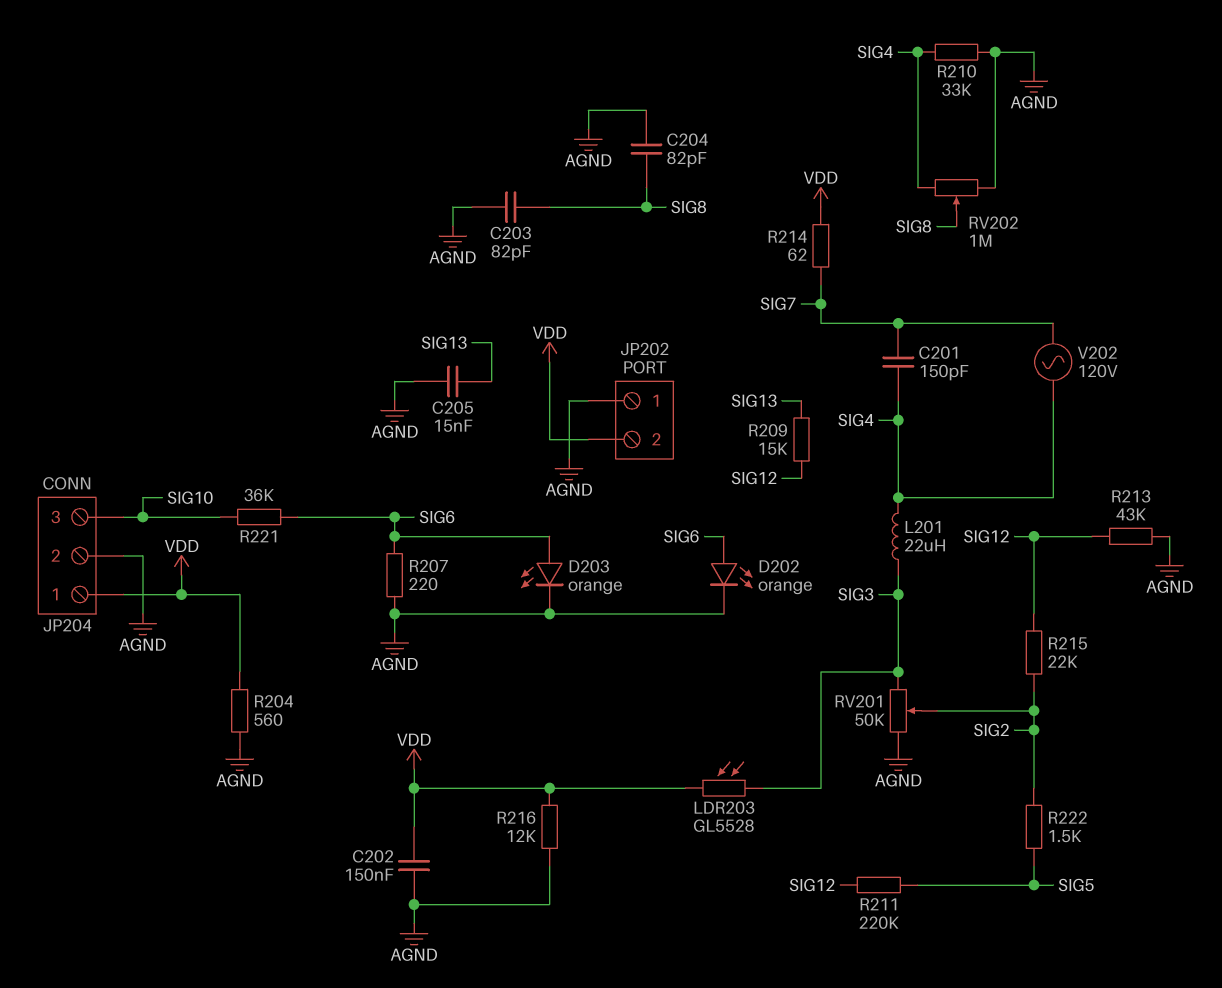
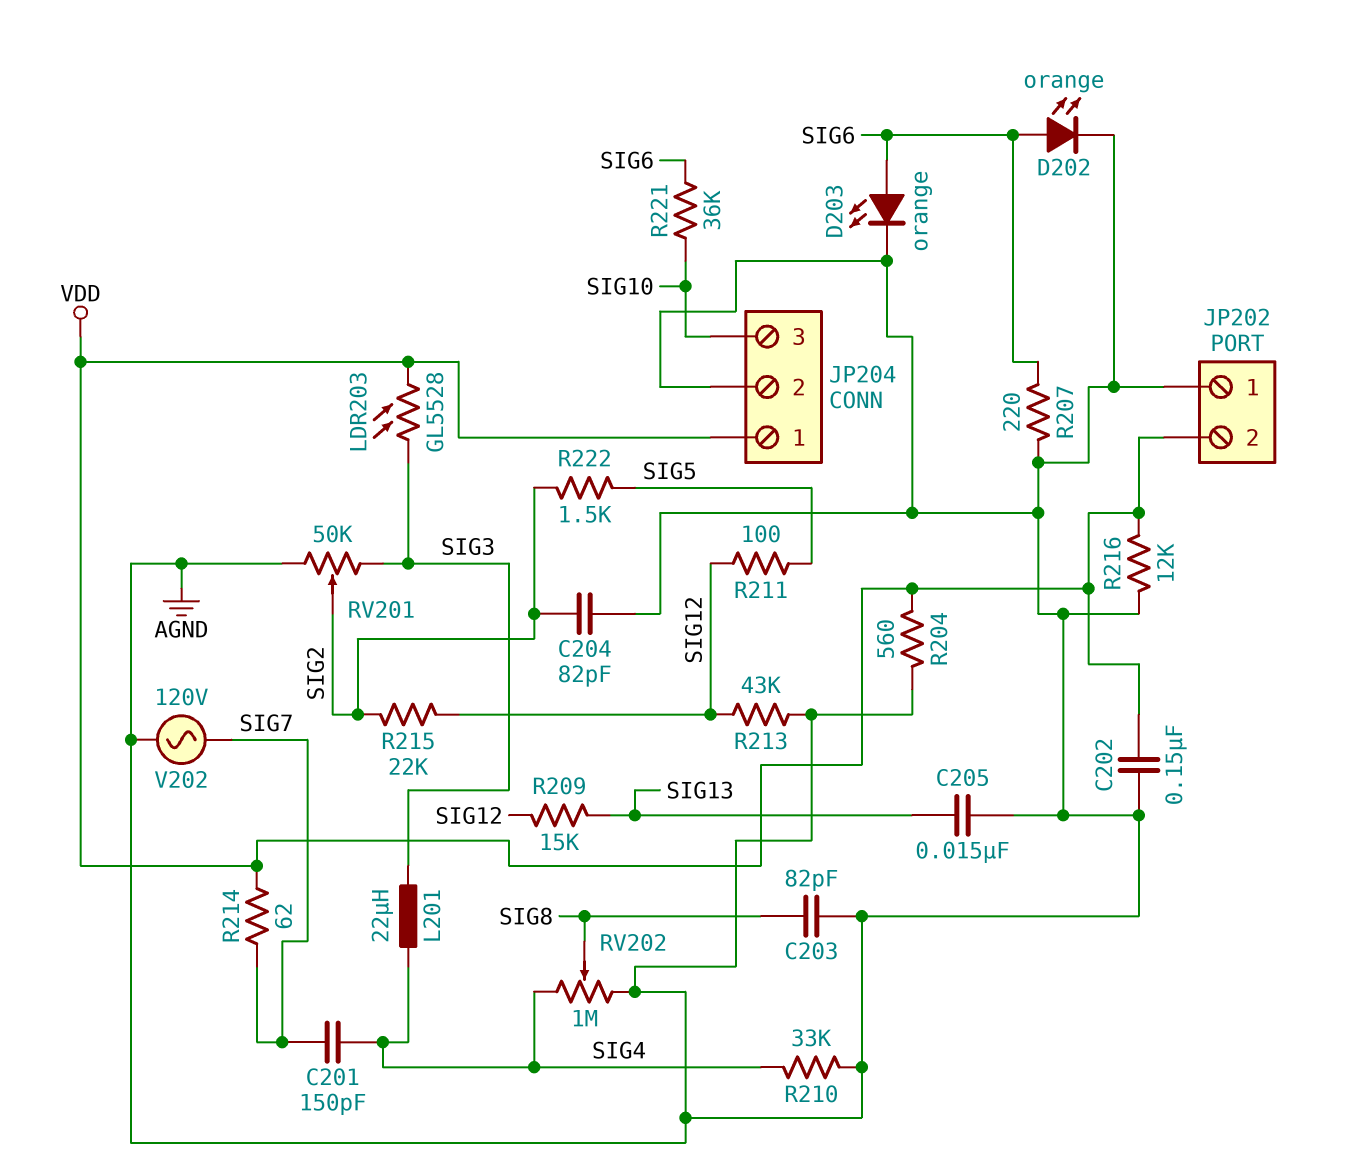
C204: 82pF (AGND, SIG8) -> 82pF (AGND, SIG2)
R211: 220k (SIG5, SIG12) -> 100 (SIG5, SIG12)
V202: AC 120V (SIG4, SIG7) -> AC 120V (AGND, SIG7)

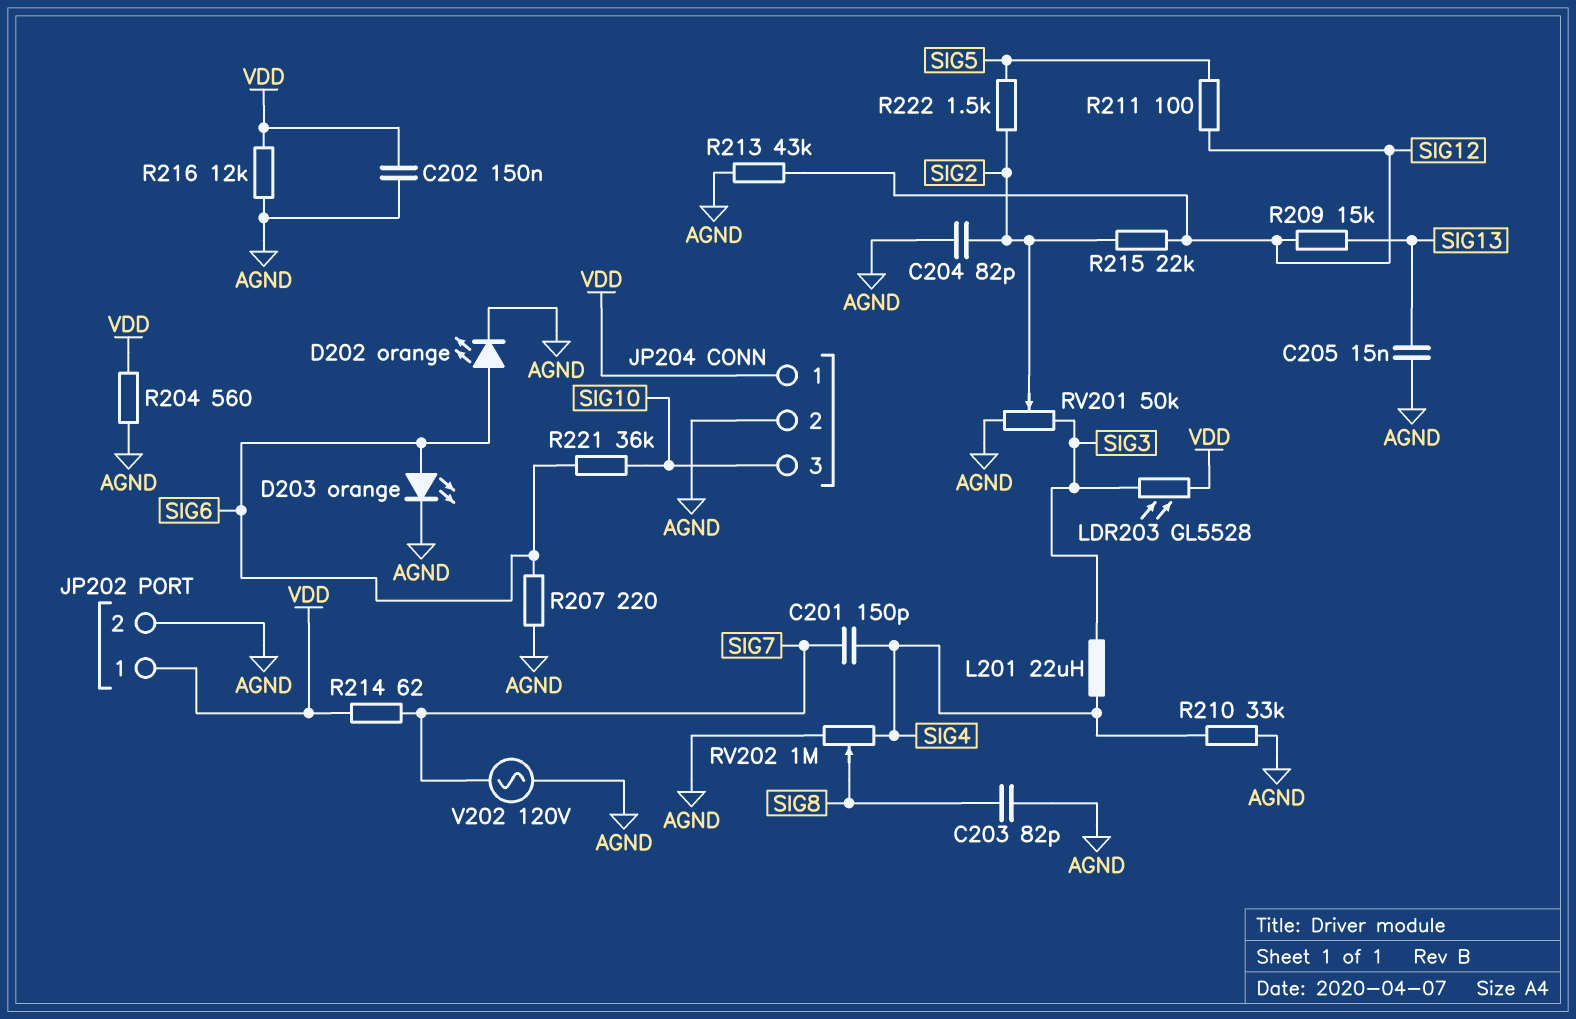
JP202 pin 1: AGND -> VDD
JP202 pin 2: VDD -> AGND

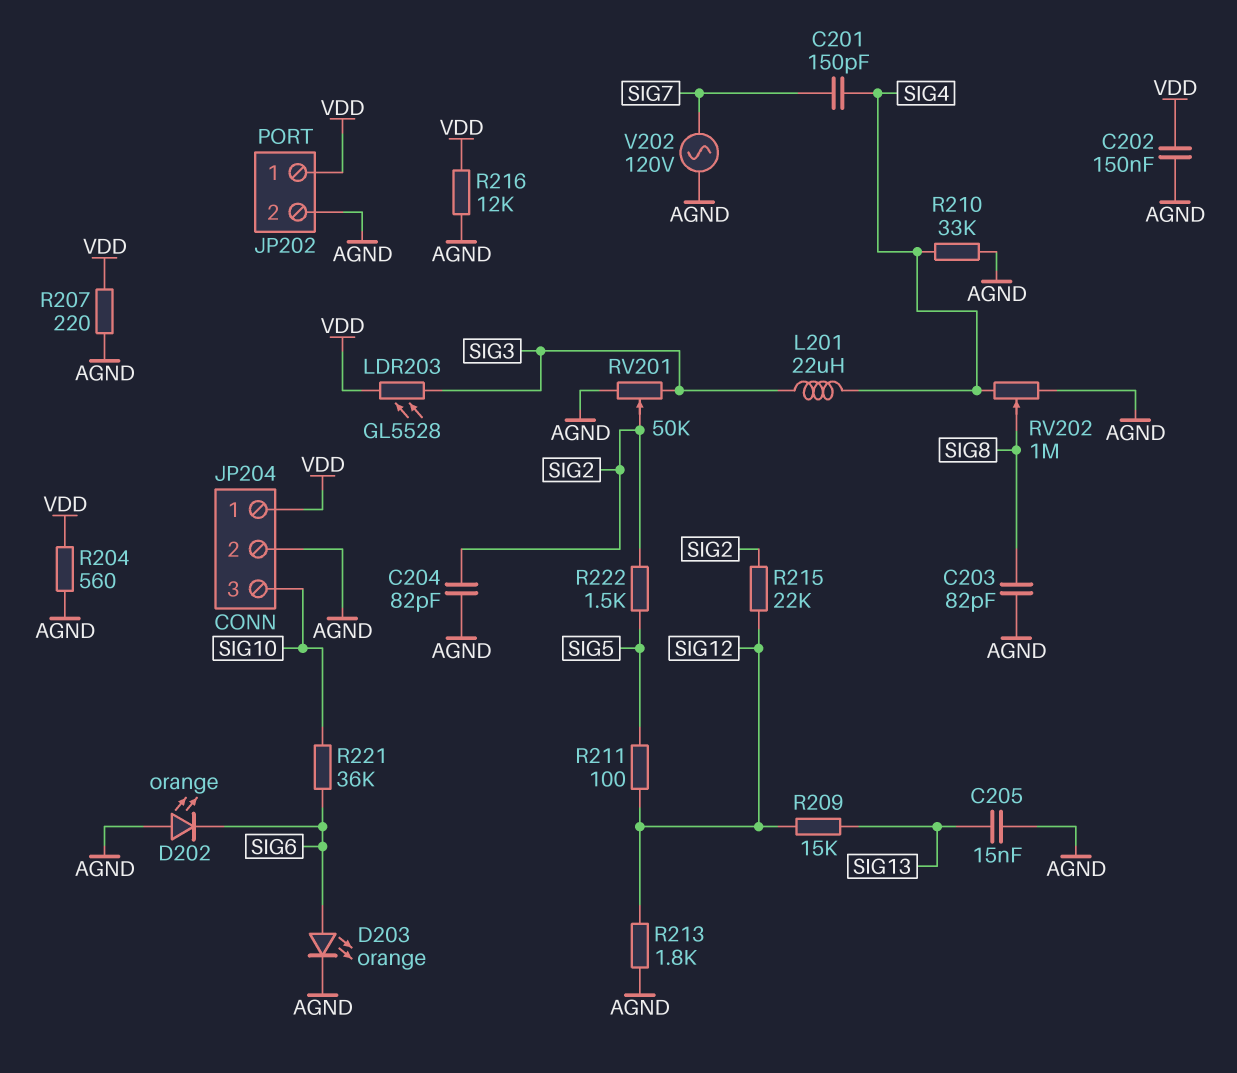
D202: LED orange (A SIG6, K AGND) -> LED orange (A AGND, K SIG6)
R207: 220 (AGND, SIG6) -> 220 (AGND, VDD)
R213: 43k (AGND, SIG12) -> 1.8k (AGND, SIG12)
R214: 62 (SIG7, VDD) -> none

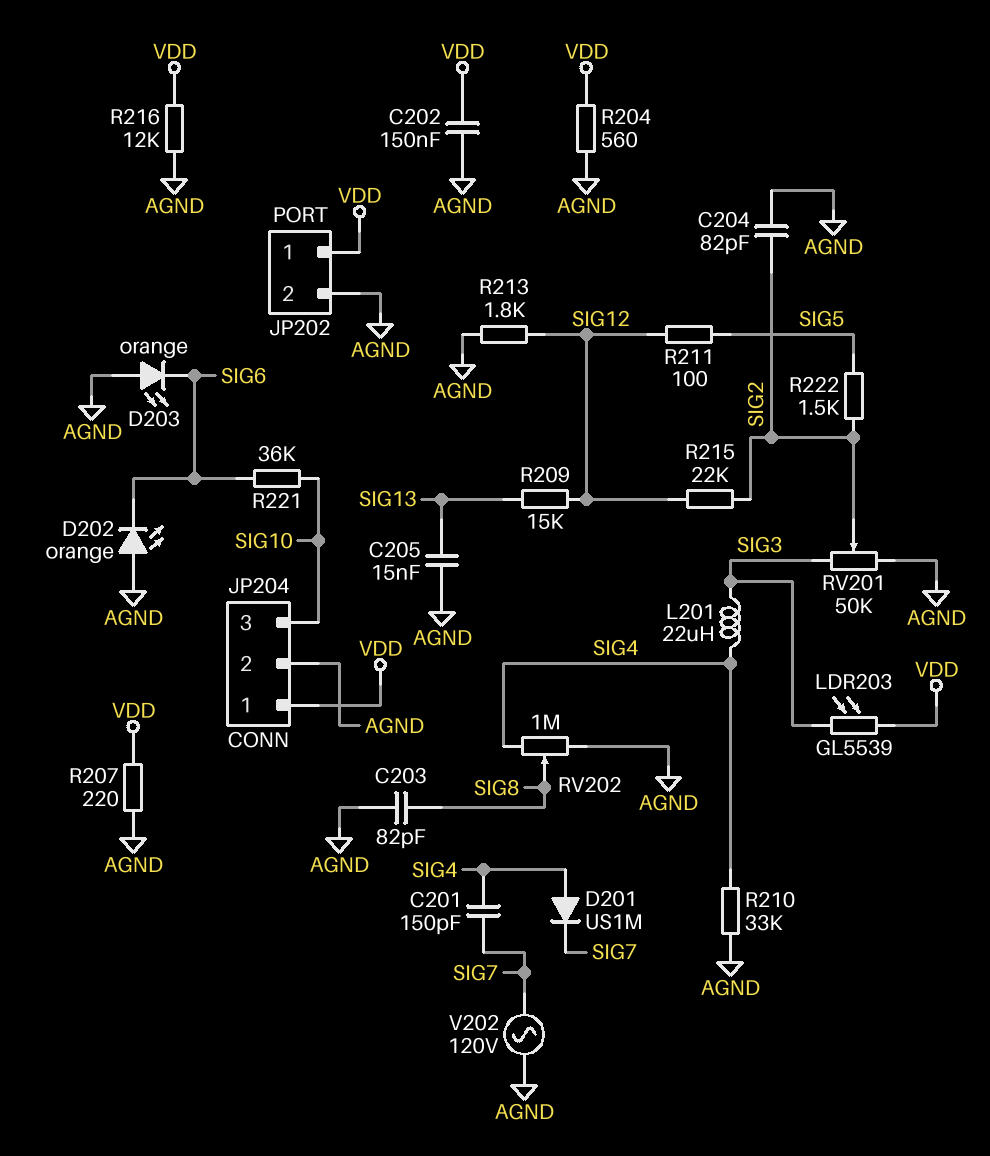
D201: none -> diode US1M (A SIG4, K SIG7)
D203: LED orange (A SIG6, K AGND) -> LED orange (A AGND, K SIG6)
LDR203: GL5528 (SIG3, VDD) -> GL5539 (SIG3, VDD)

